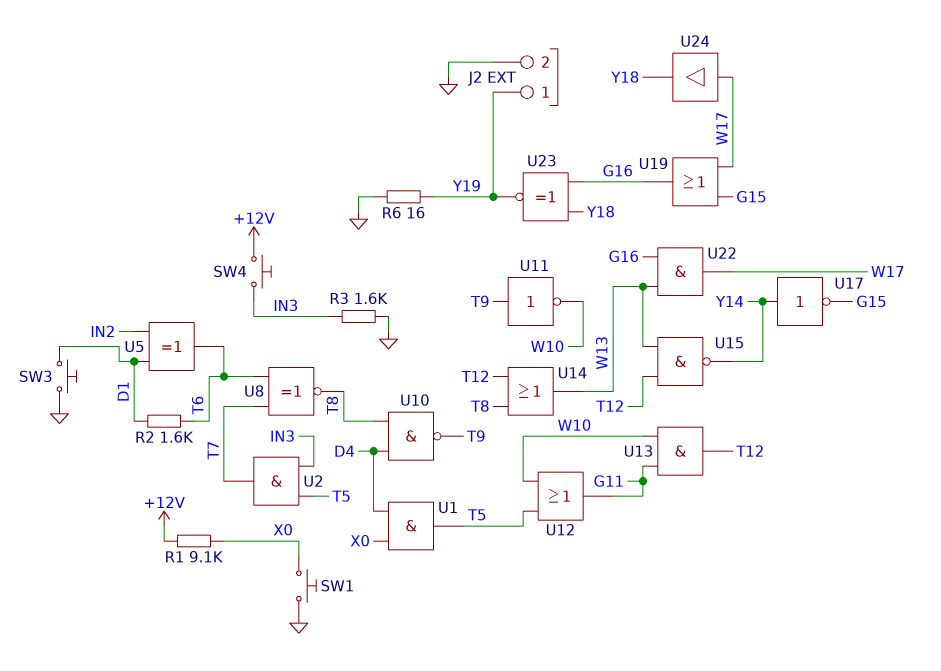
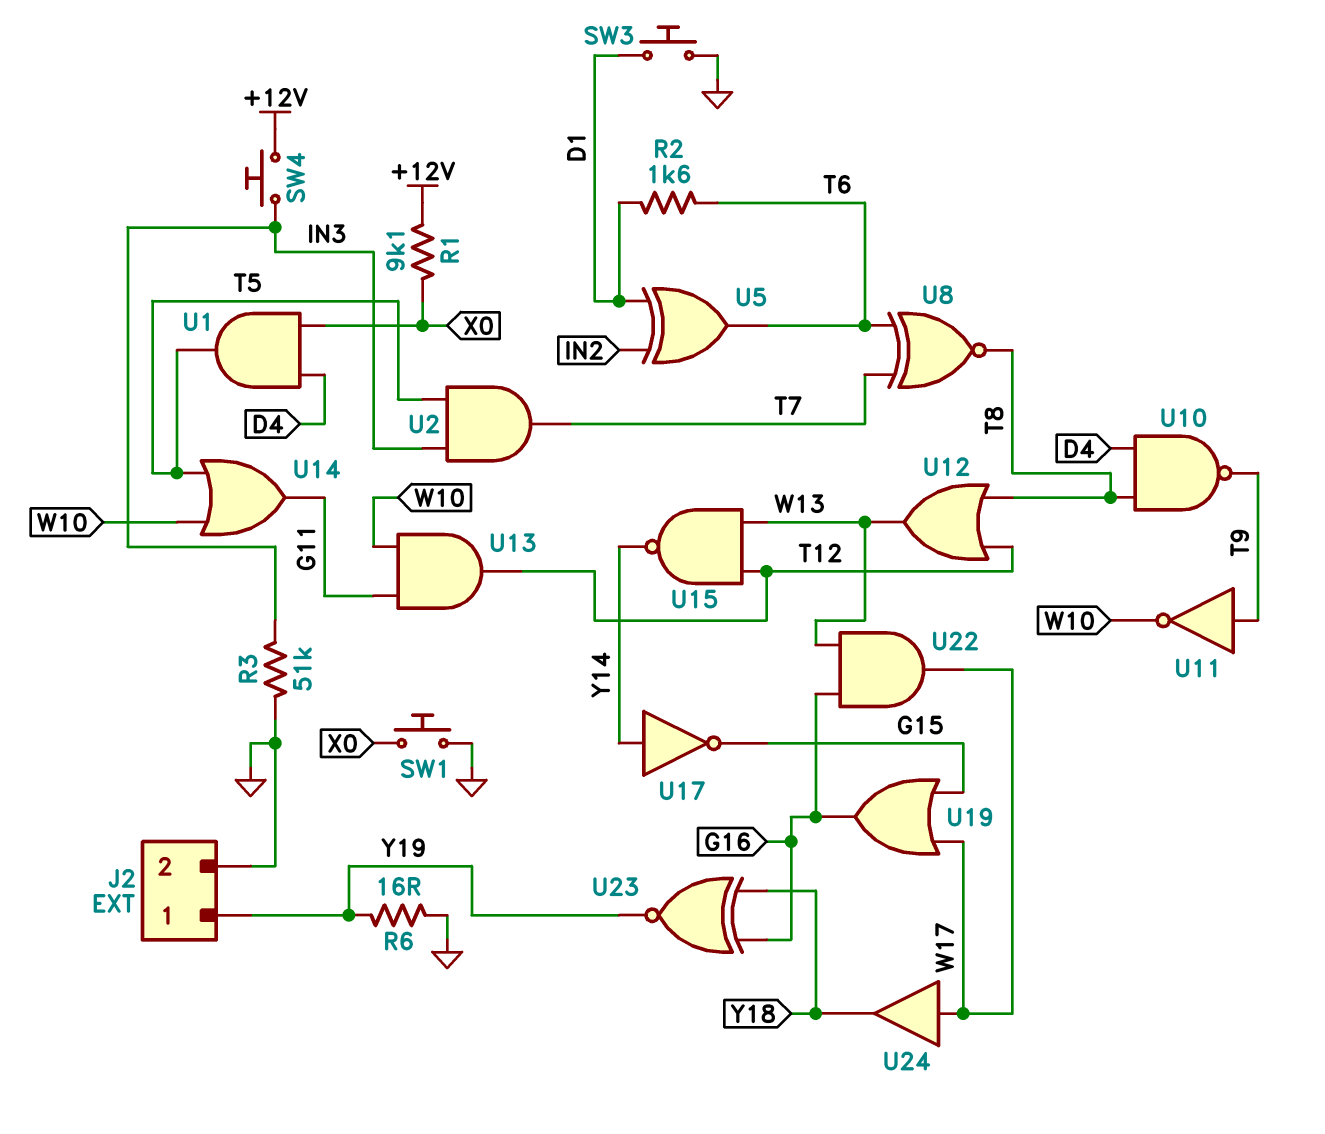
R3: 1.6k (GND, IN3) -> 51k (GND, IN3)
U12: OR (in T5, in W10, out G11) -> OR (in T8, in T12, out W13)
U14: OR (in T8, in T12, out W13) -> OR (in T5, in W10, out G11)

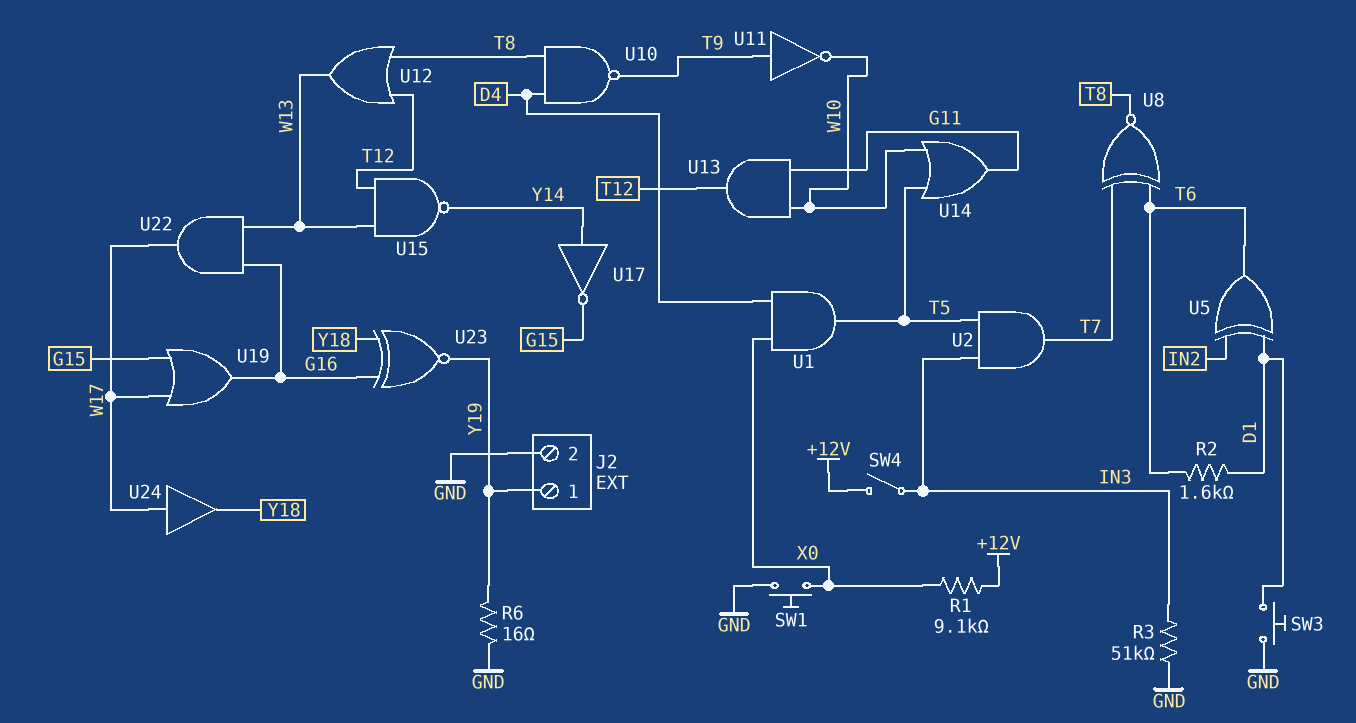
SW4: button (+12V, IN3) -> switch (+12V, IN3)

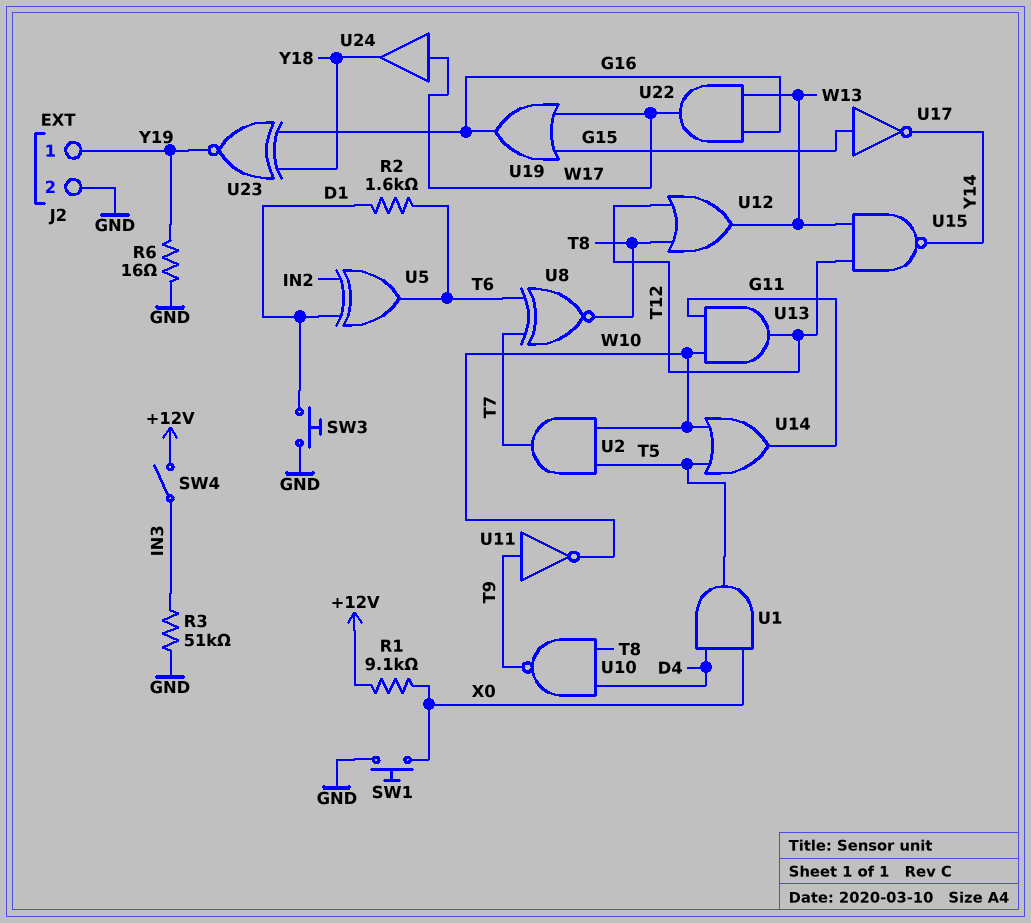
U2: AND (in IN3, in T5, out T7) -> AND (in T5, in W10, out T7)
U17: NOT (in Y14, out G15) -> NOT (in G15, out Y14)

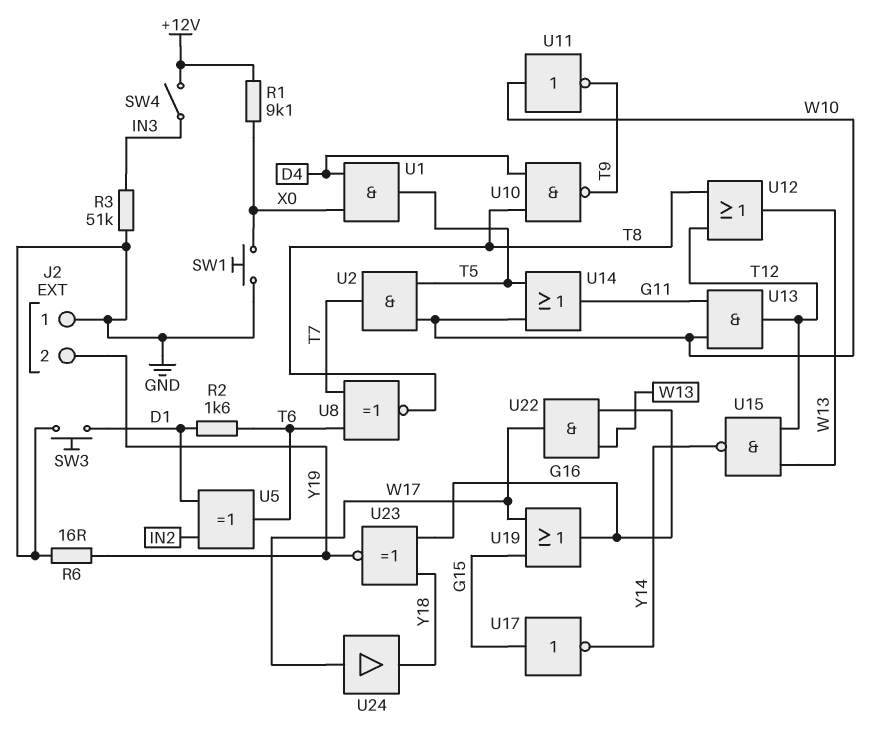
J2 pin 1: Y19 -> GND
J2 pin 2: GND -> Y19
U11: NOT (in T9, out W10) -> NOT (in W10, out T9)

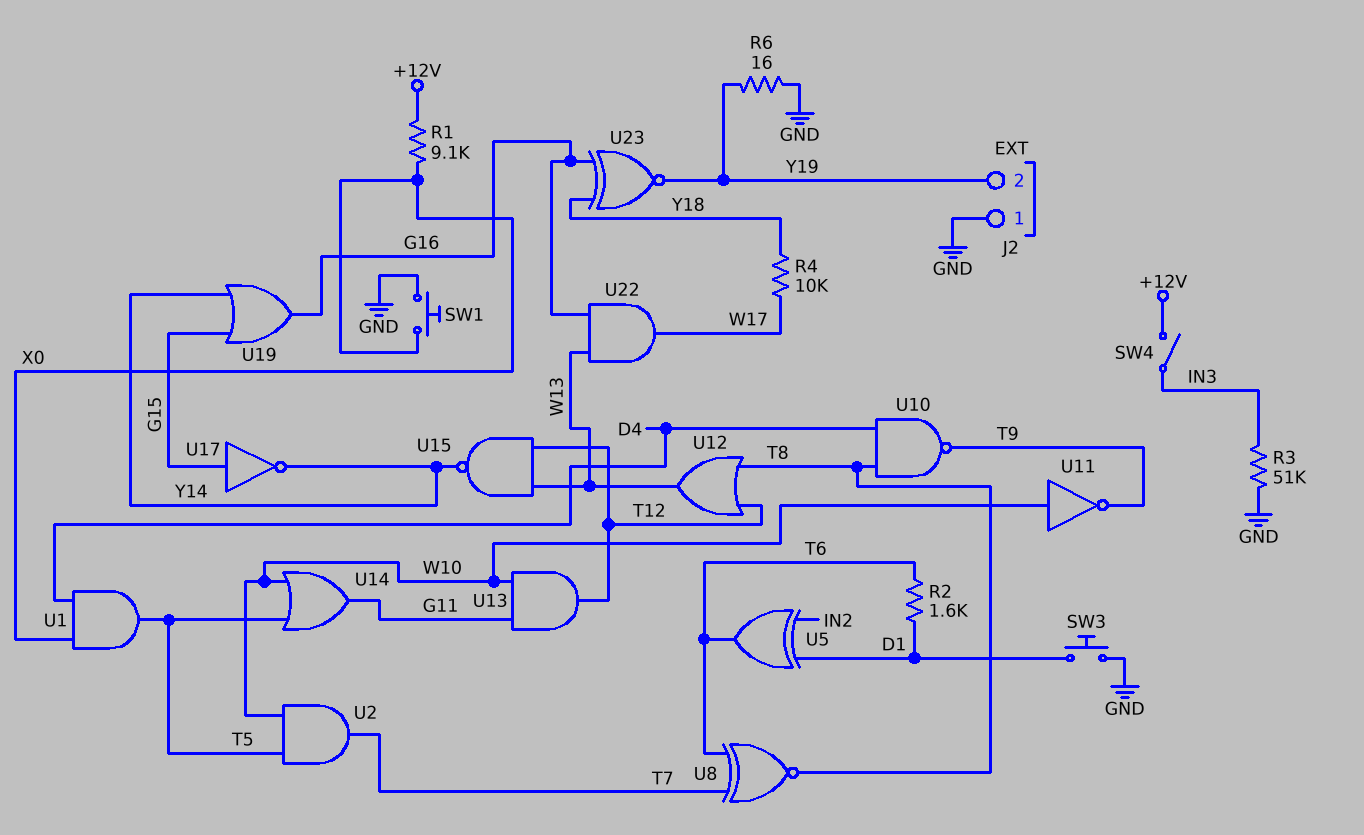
R4: none -> 10k (W17, Y18)
U19: OR (in G15, in W17, out G16) -> OR (in G15, in Y14, out G16)
U24: buffer (in W17, out Y18) -> none

